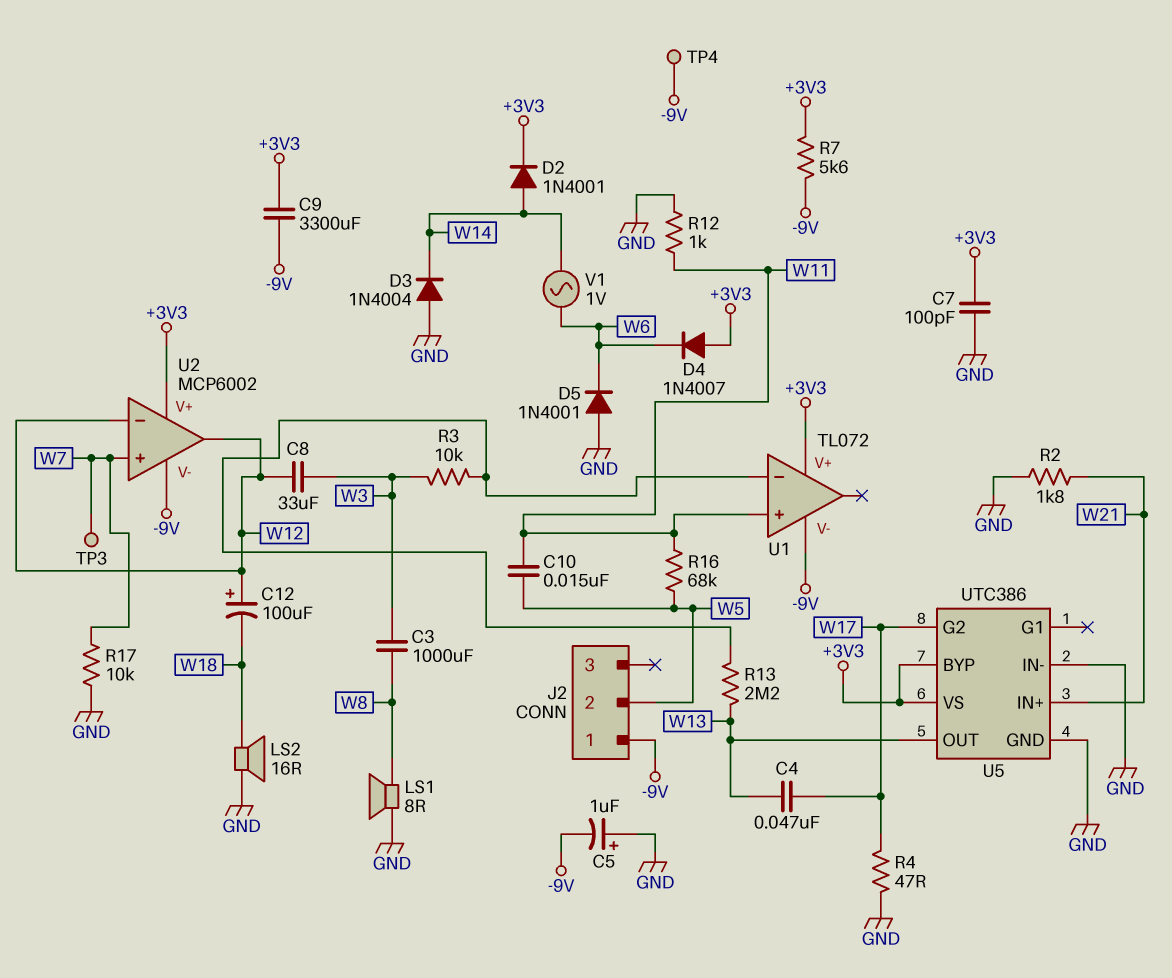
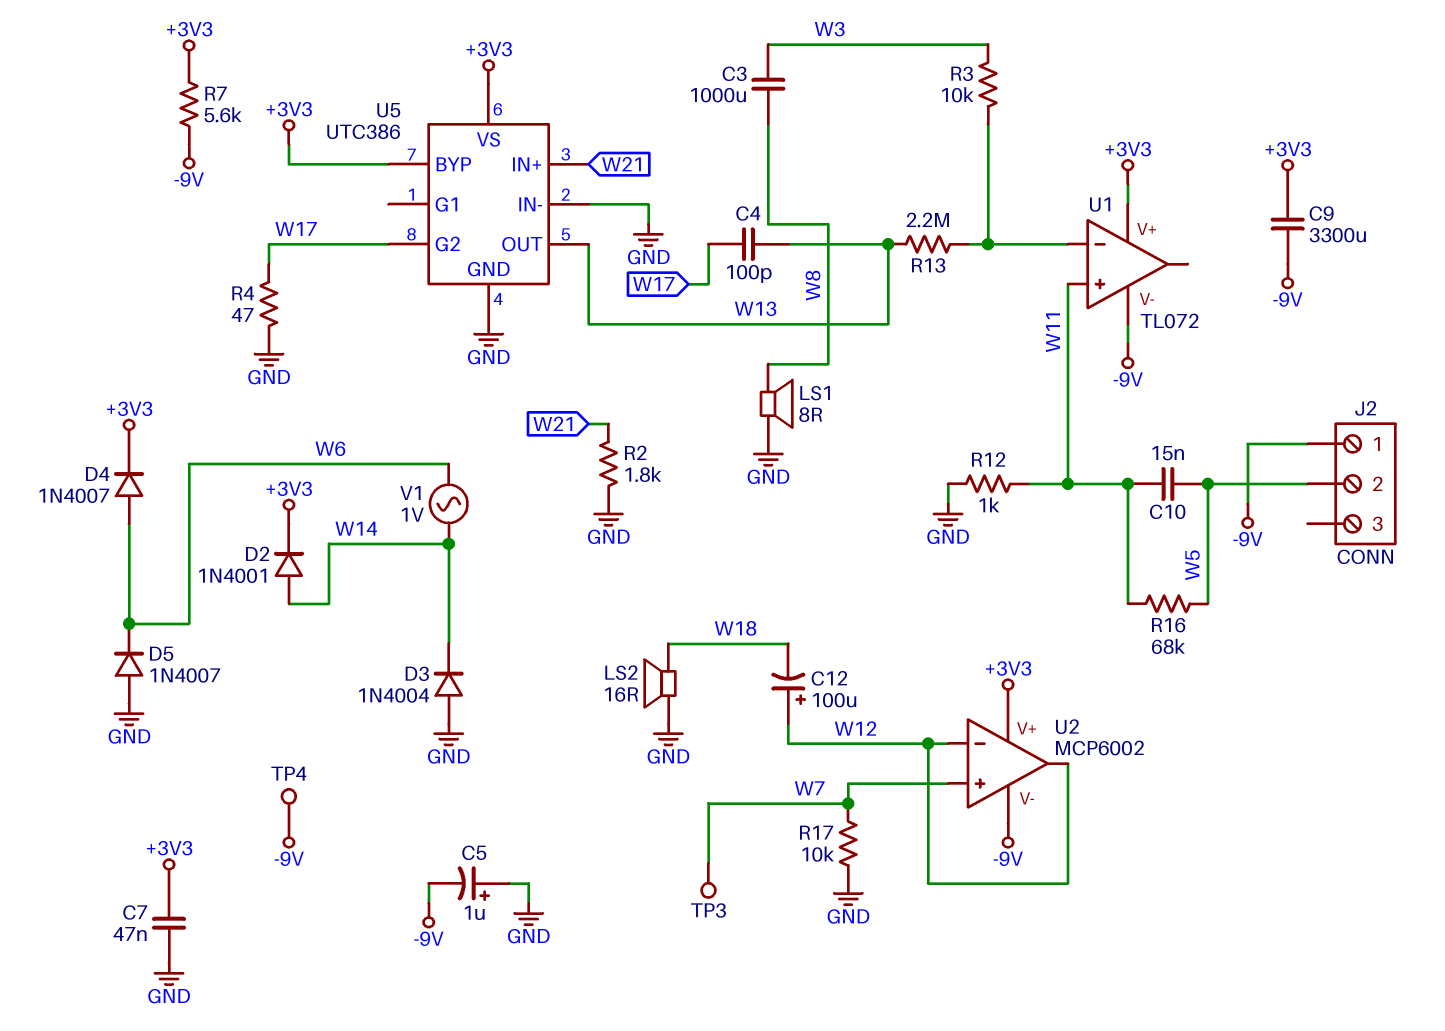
C4: 47nF (W13, W17) -> 100pF (W13, W17)
C7: 100pF (+3V3, GND) -> 47nF (+3V3, GND)
C8: 33uF (W3, W12) -> none
D4: diode 1N4007 (A +3V3, K W6) -> diode 1N4007 (A W6, K +3V3)
D5: diode 1N4001 (A GND, K W6) -> diode 1N4007 (A GND, K W6)

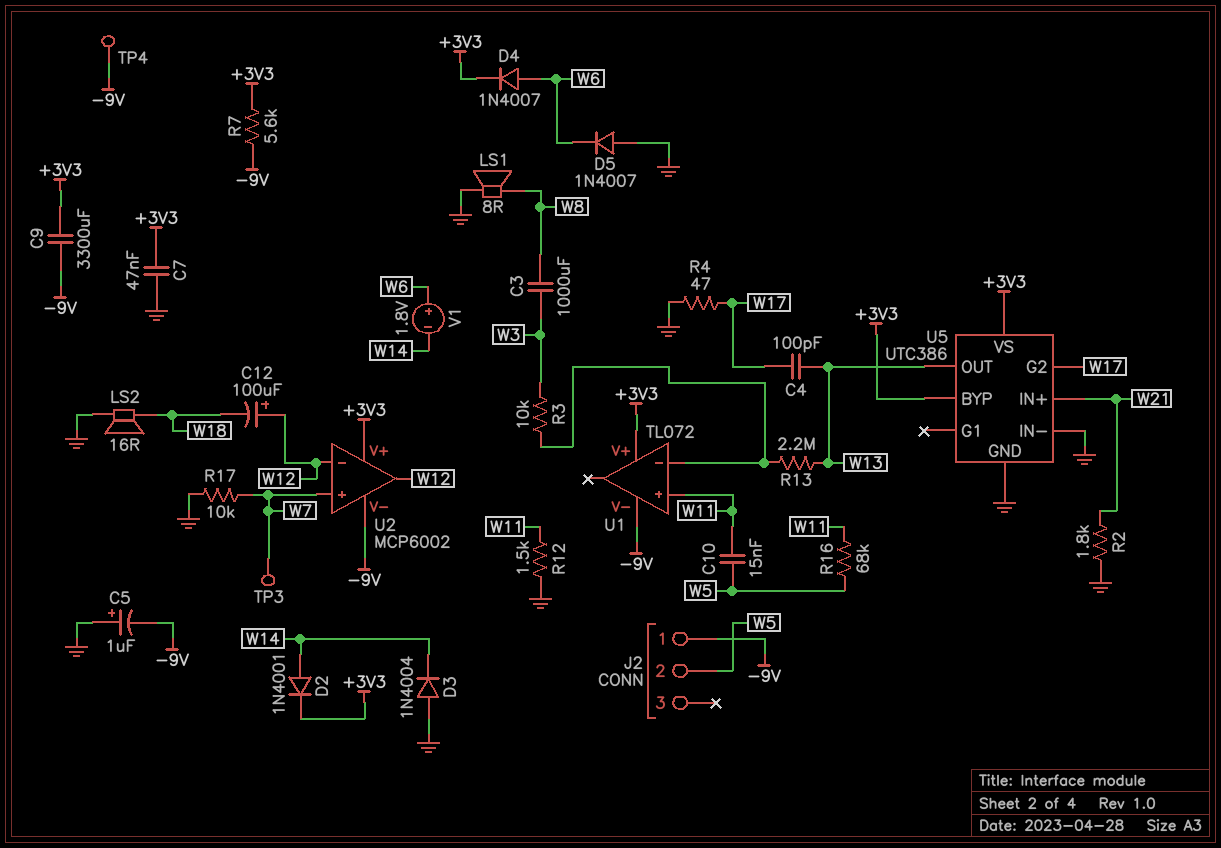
R12: 1k (GND, W11) -> 1.5k (GND, W11)
V1: AC 1V (W6, W14) -> 1.8V (plus W6, minus W14)

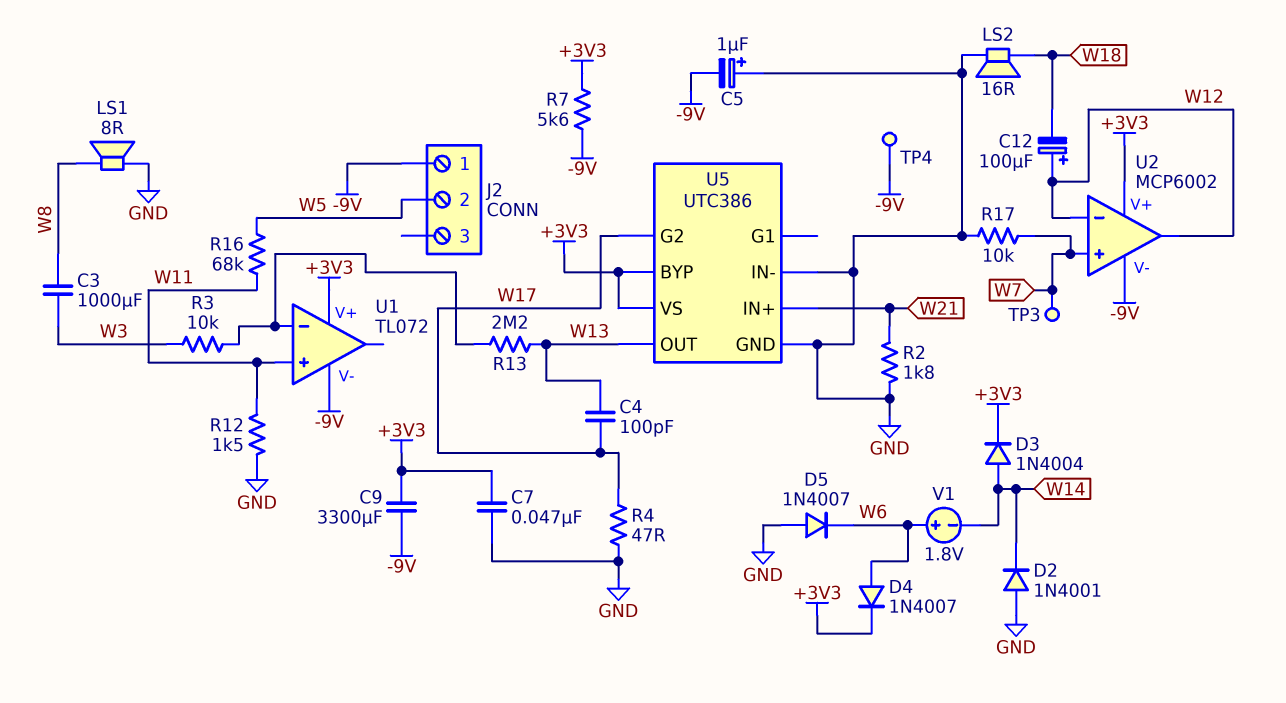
C10: 15nF (W5, W11) -> none
D2: diode 1N4001 (A W14, K +3V3) -> diode 1N4001 (A GND, K W14)
D3: diode 1N4004 (A GND, K W14) -> diode 1N4004 (A W14, K +3V3)

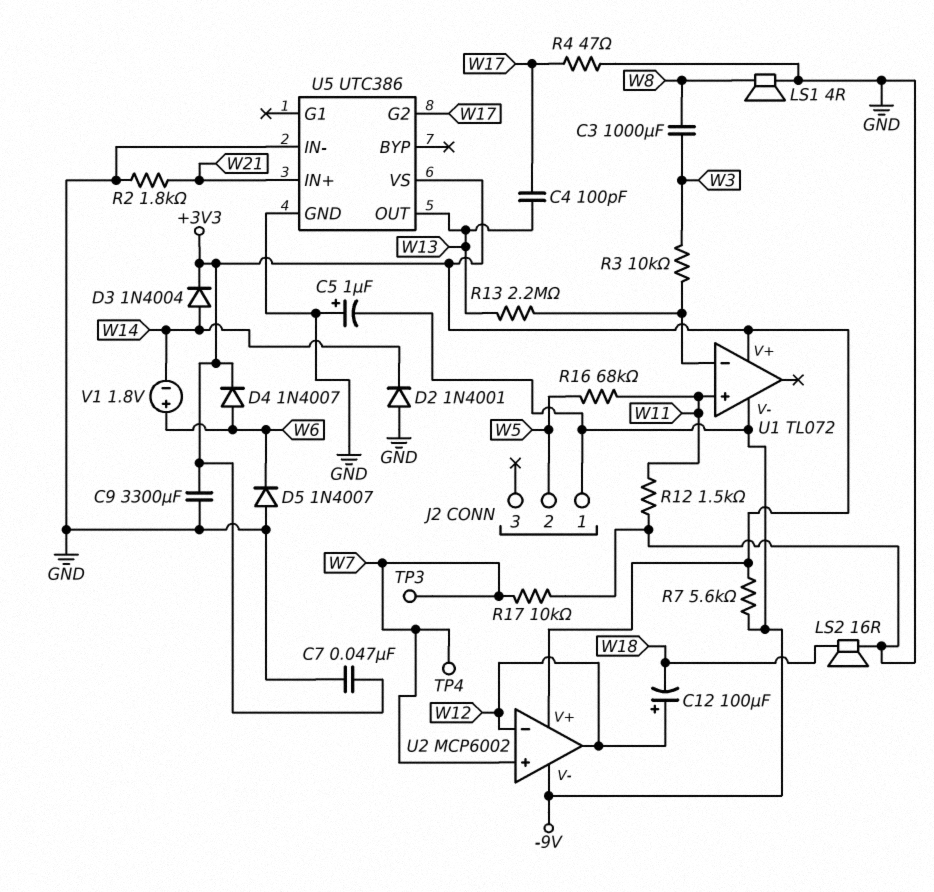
C9: 3300uF (+3V3, -9V) -> 3300uF (+3V3, GND)
LS1: speaker 8R (GND, W8) -> speaker 4R (GND, W8)
TP4: test point (-9V) -> test point (W7)
U5 pin BYP: +3V3 -> none

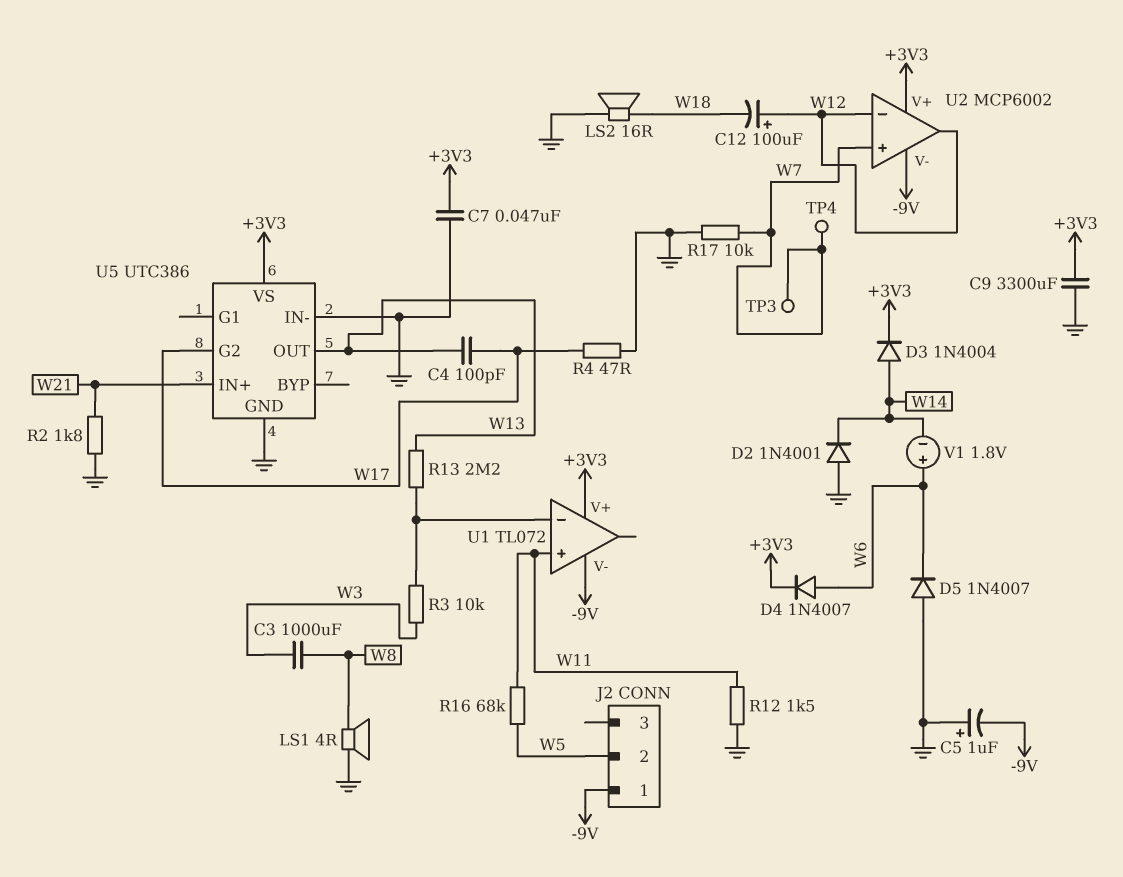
R7: 5.6k (+3V3, -9V) -> none

